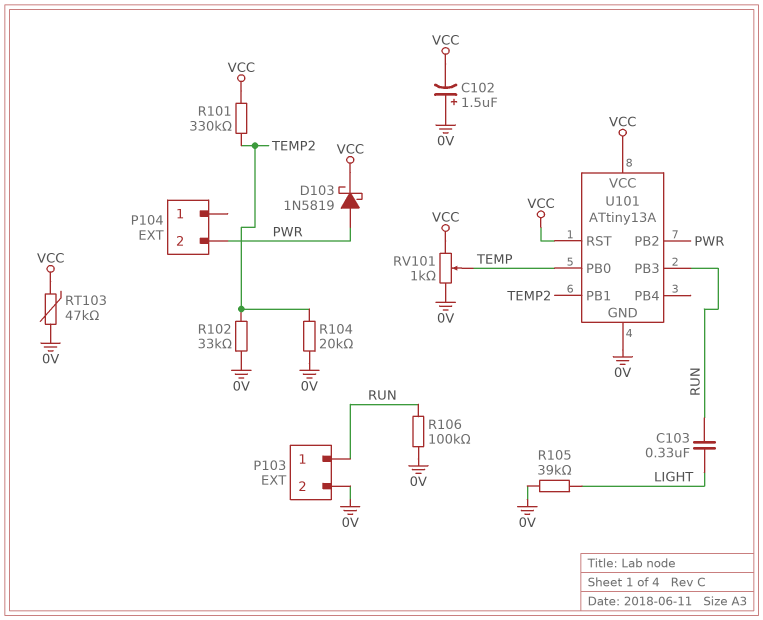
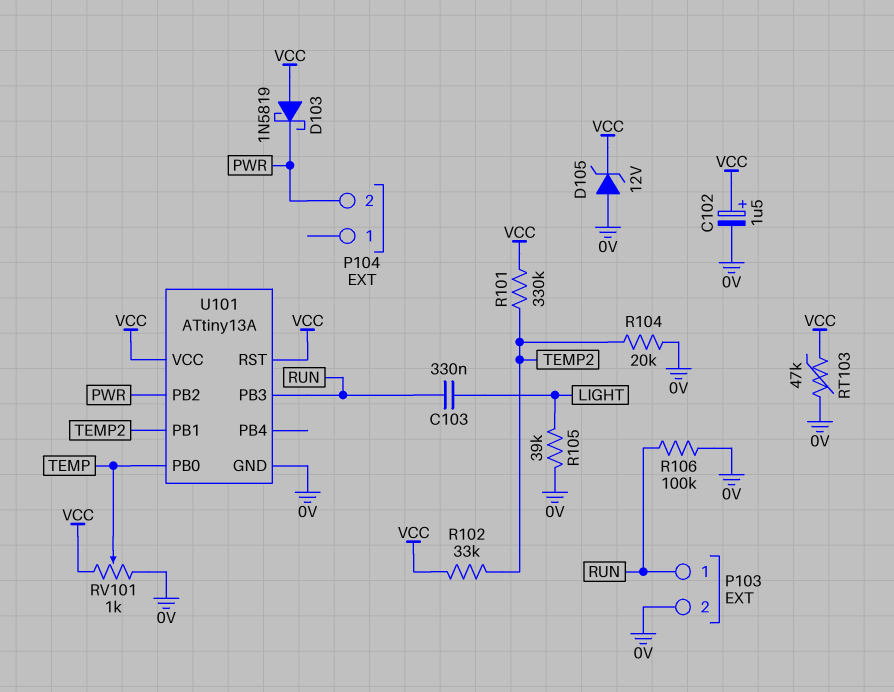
C102: 1.5uF (plus 0V, minus VCC) -> 1.5uF (plus VCC, minus 0V)
D103: schottky 1N5819 (A PWR, K VCC) -> schottky 1N5819 (A VCC, K PWR)
D105: none -> zener 12V (A 0V, K VCC)
R102: 33k (0V, TEMP2) -> 33k (TEMP2, VCC)

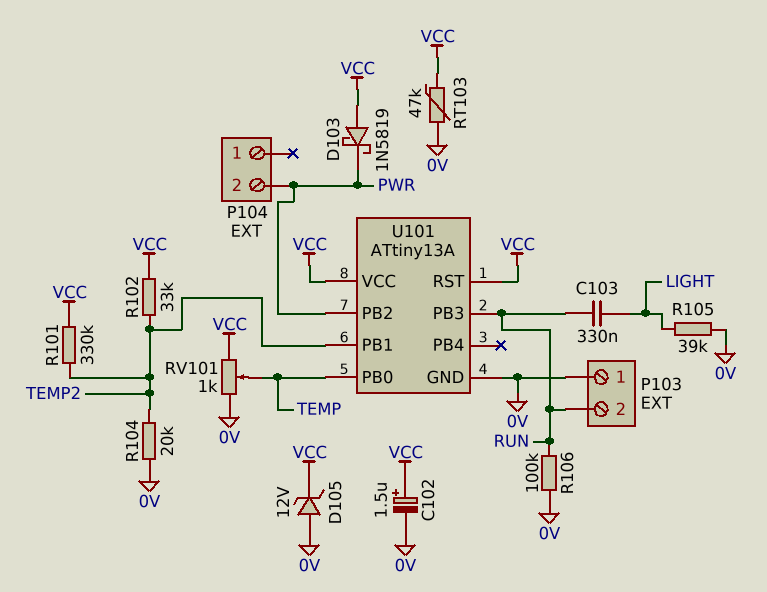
P103 pin 1: RUN -> 0V
P103 pin 2: 0V -> RUN

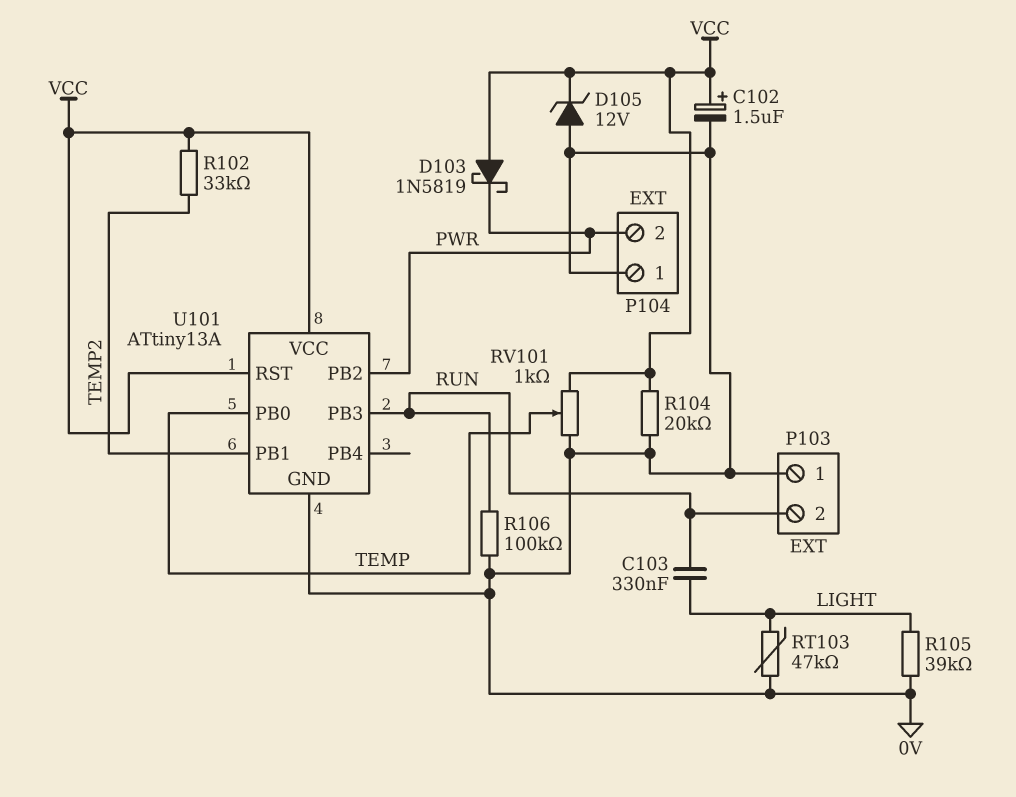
P104 pin 1: none -> 0V
R101: 330k (TEMP2, VCC) -> none
R104: 20k (0V, TEMP2) -> 20k (0V, VCC)
RT103: 47k (0V, VCC) -> 47k (0V, LIGHT)

